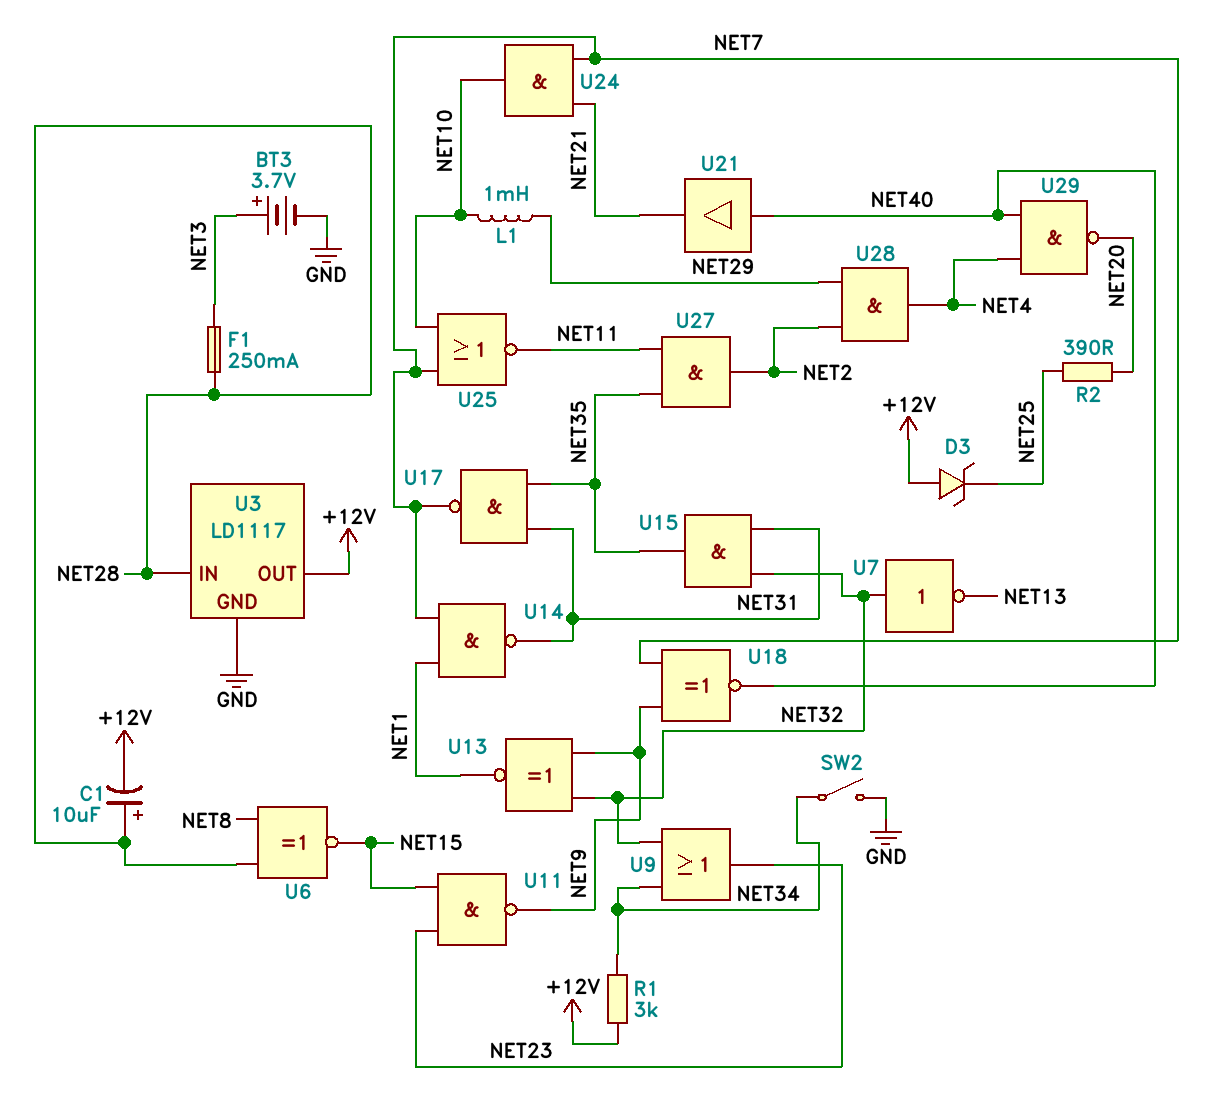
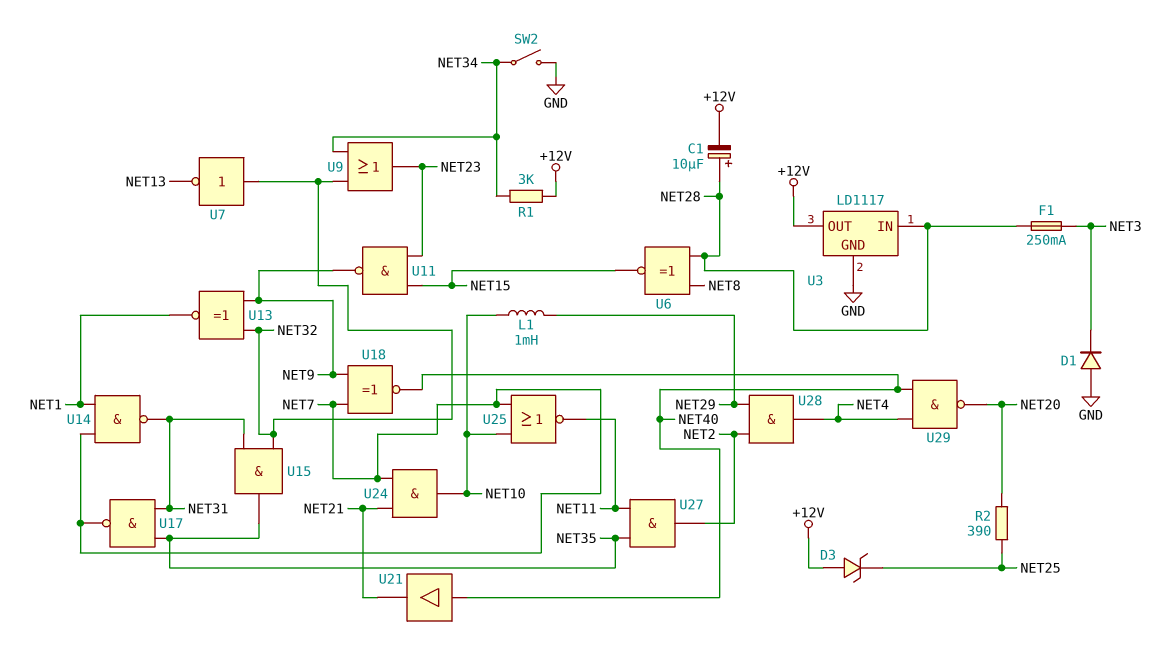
BT3: 3.7V (plus NET3, minus GND) -> none
D1: none -> diode (A GND, K NET3)

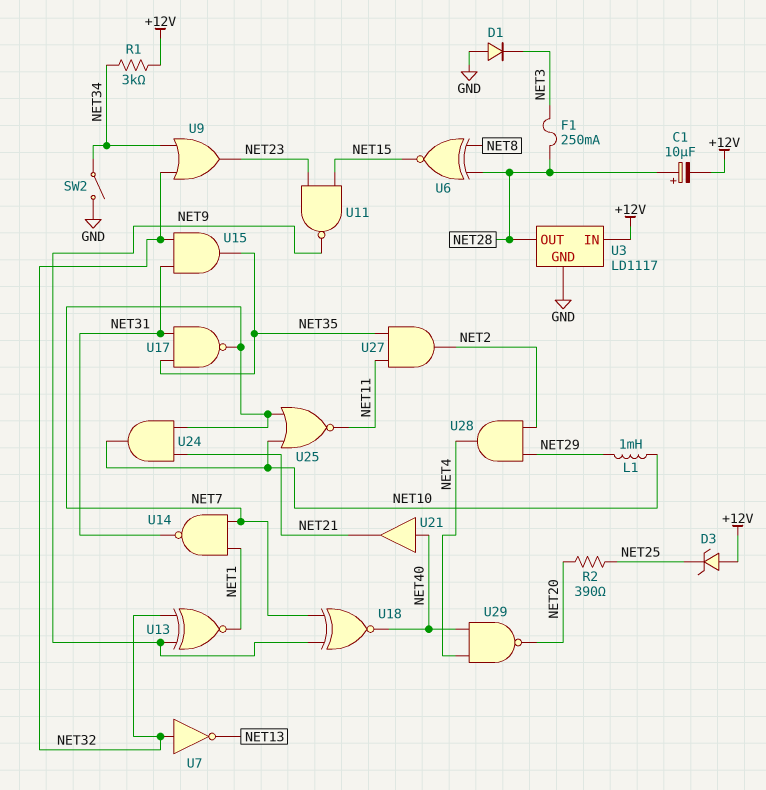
U3 pin IN: NET28 -> +12V
U3 pin OUT: +12V -> NET28

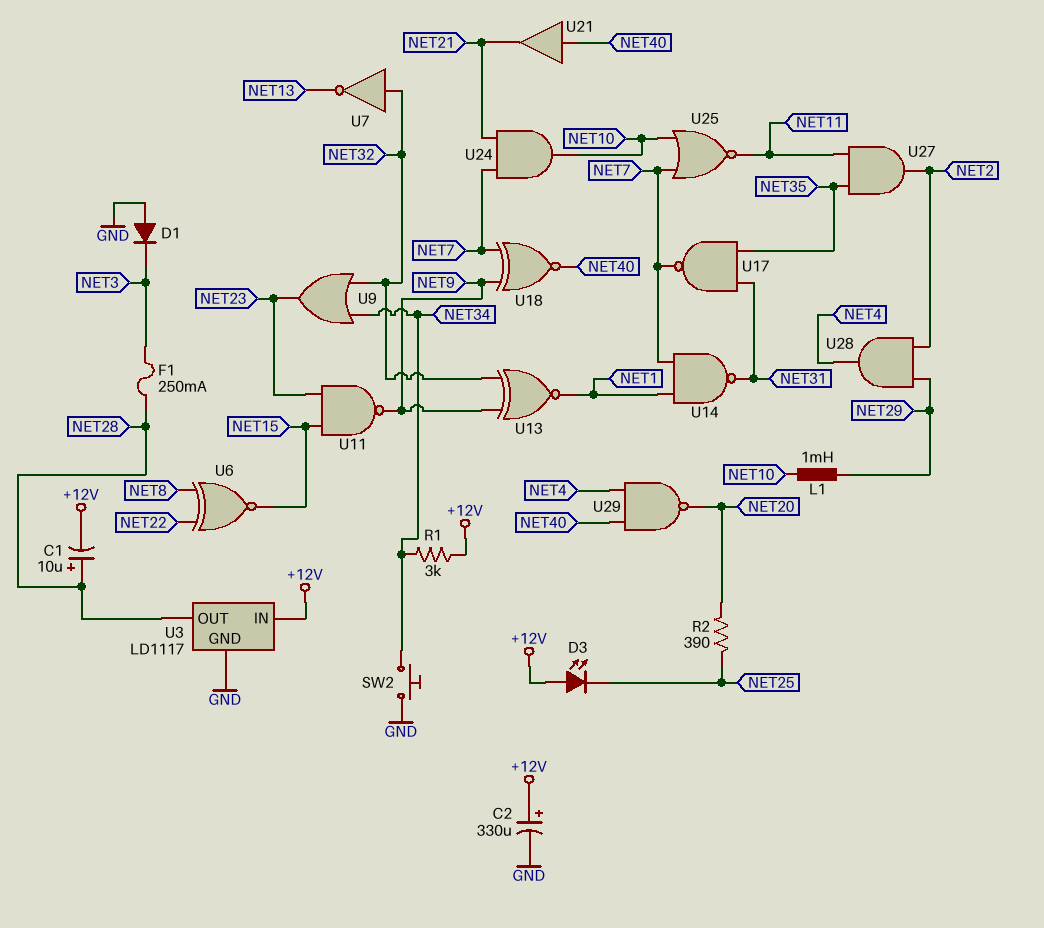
C2: none -> 330uF (plus +12V, minus GND)
D3: zener (A +12V, K NET25) -> LED (A +12V, K NET25)
SW2: switch (GND, NET34) -> button (GND, NET34)
U6: XNOR (in NET8, in NET28, out NET15) -> XNOR (in NET8, in NET22, out NET15)
U15: AND (in NET31, in NET32, out NET35) -> none

